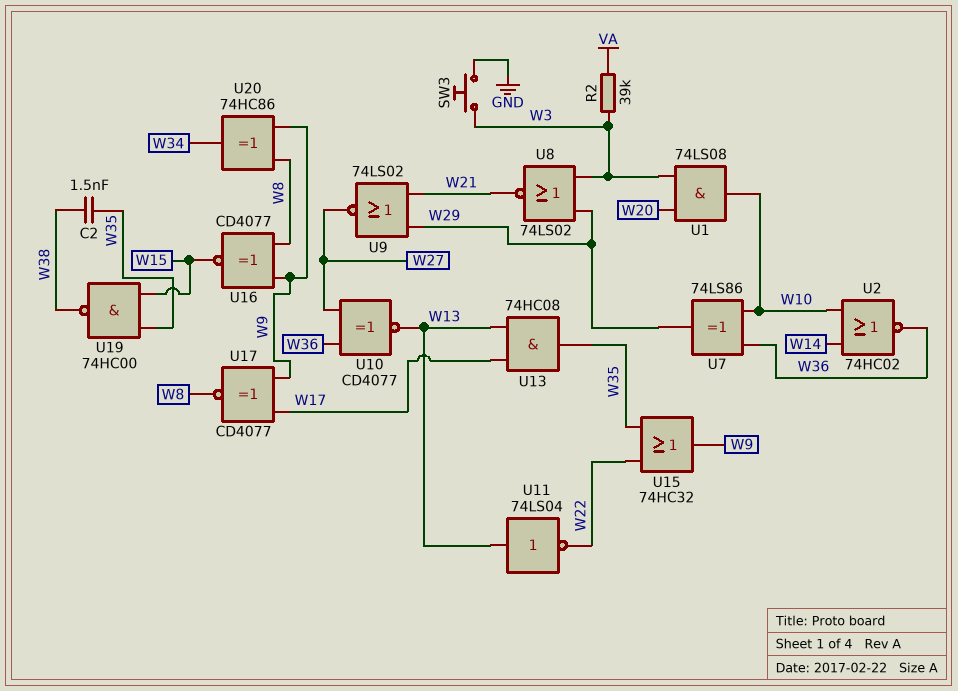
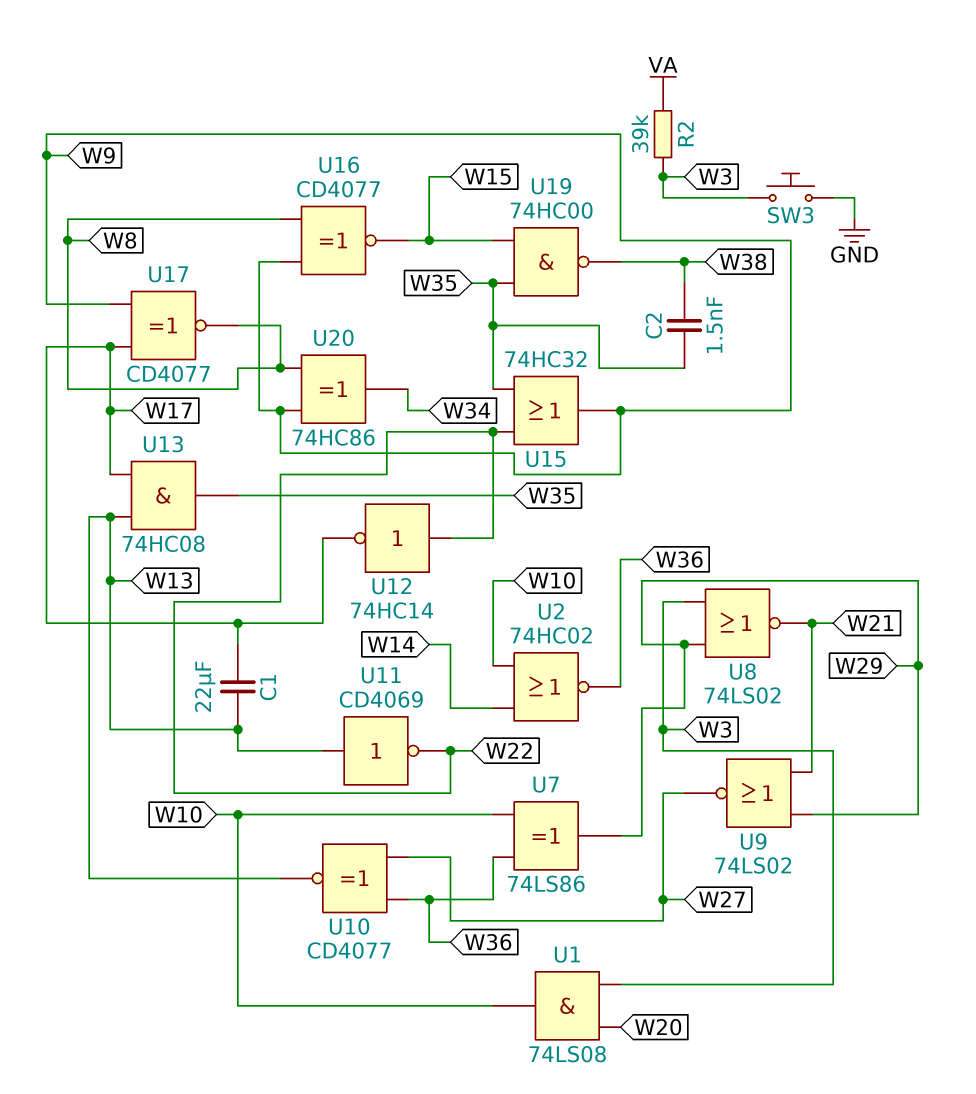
C1: none -> 22uF (W13, W17)
U11: NOT 74LS04 (in W13, out W22) -> NOT CD4069 (in W13, out W22)
U12: none -> NOT 74HC14 (in W22, out W17)

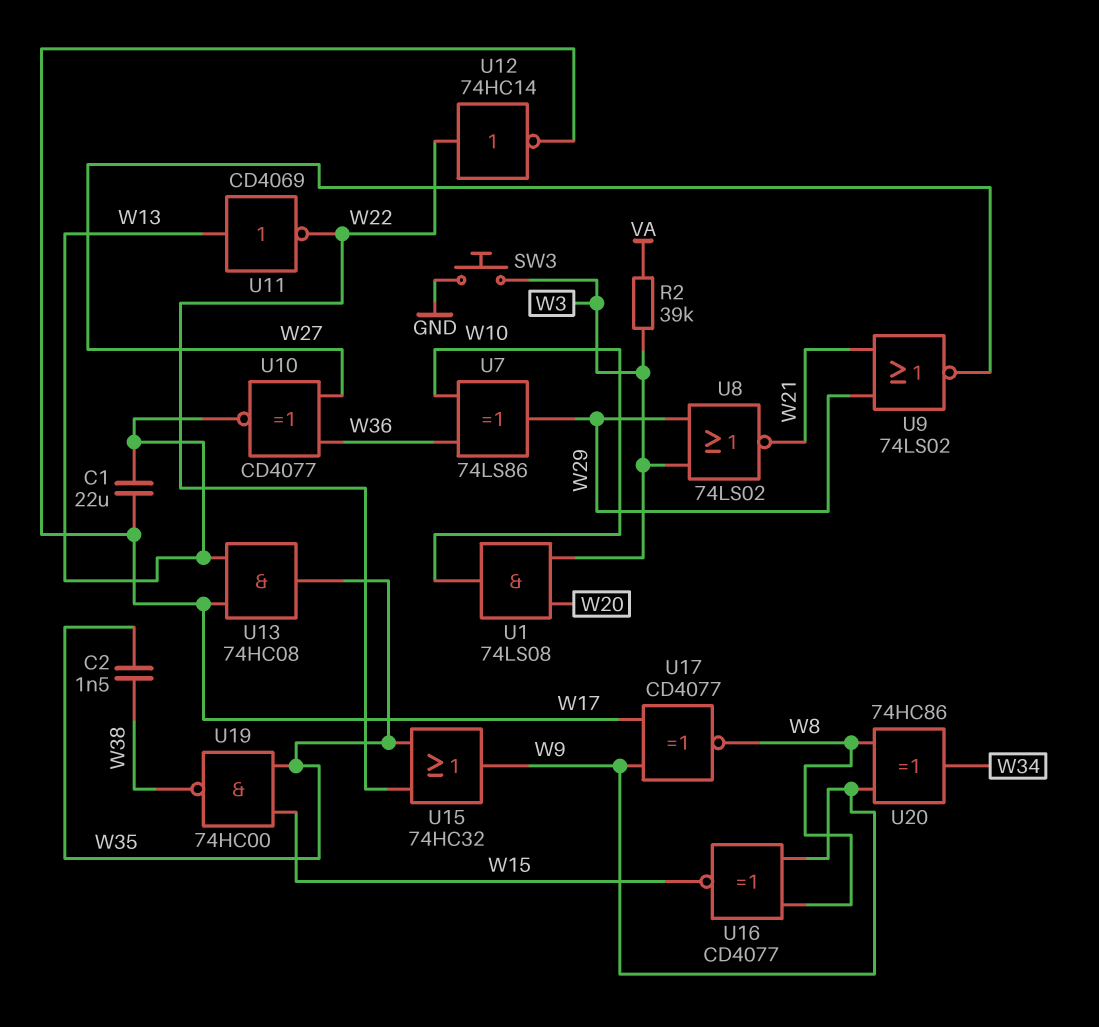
U2: NOR 74HC02 (in W10, in W14, out W36) -> none

